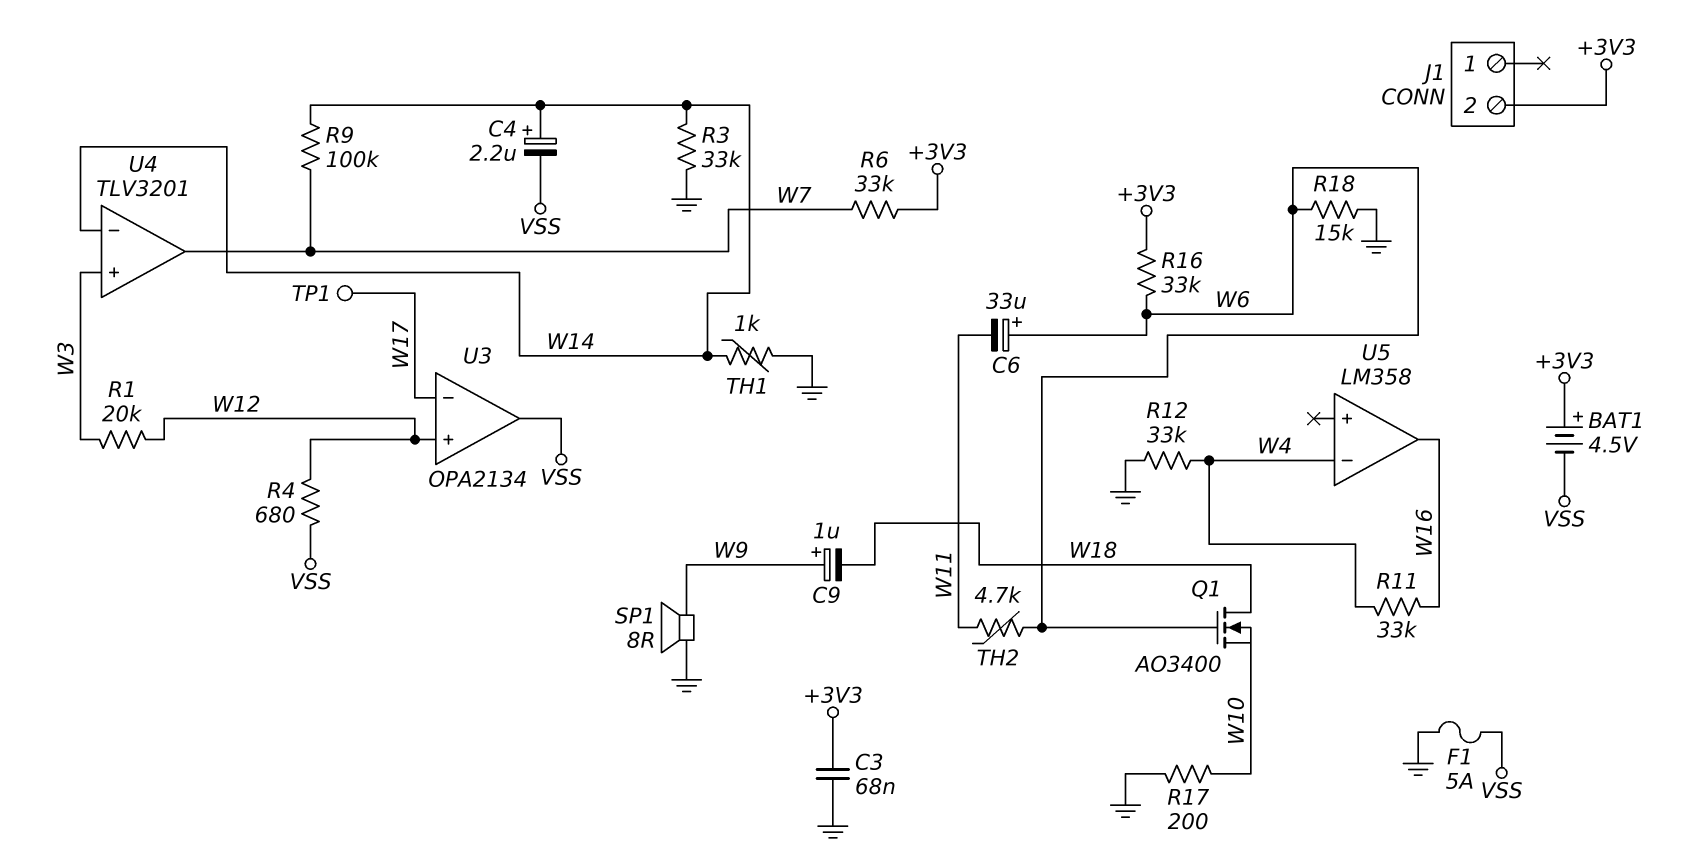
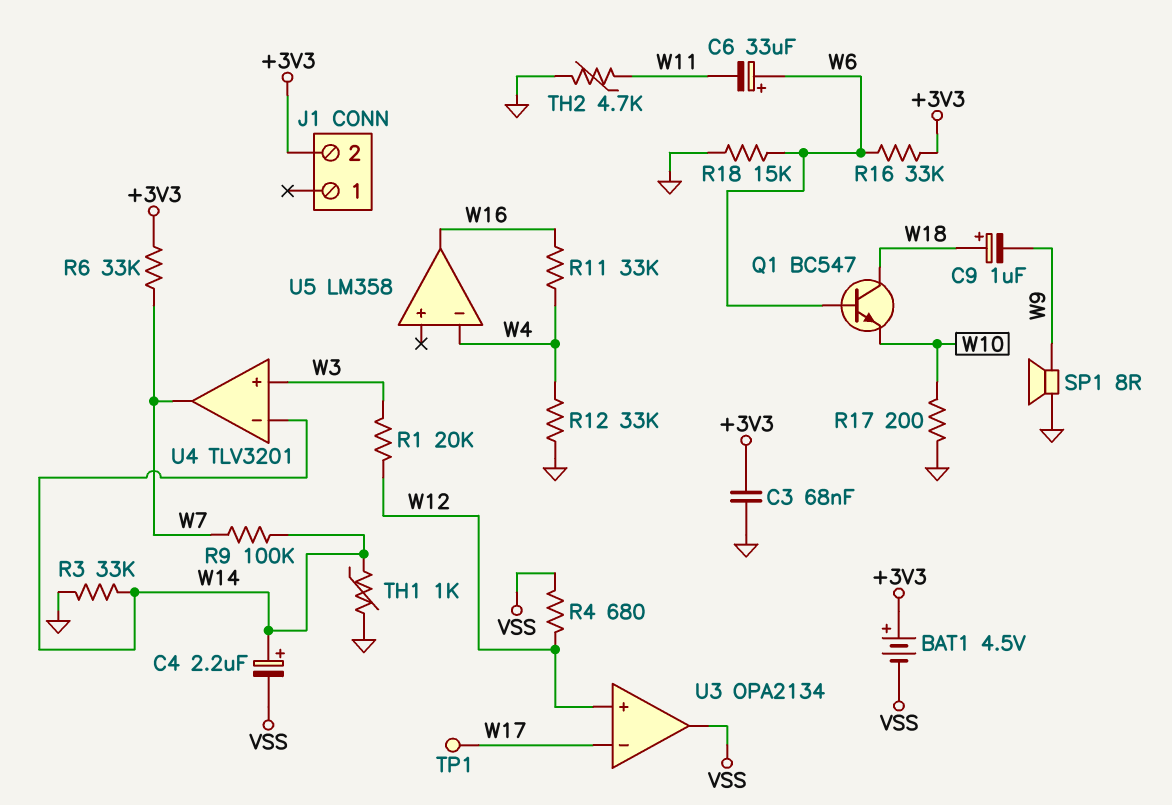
C9: 1uF (plus W9, minus W18) -> 1uF (plus W18, minus W9)
F1: 5A (GND, VSS) -> none
Q1: NMOS AO3400 (G W6, D W18, S W10) -> NPN BC547 (B W6, C W18, E W10)
TH2: 4.7k (W6, W11) -> 4.7k (GND, W11)

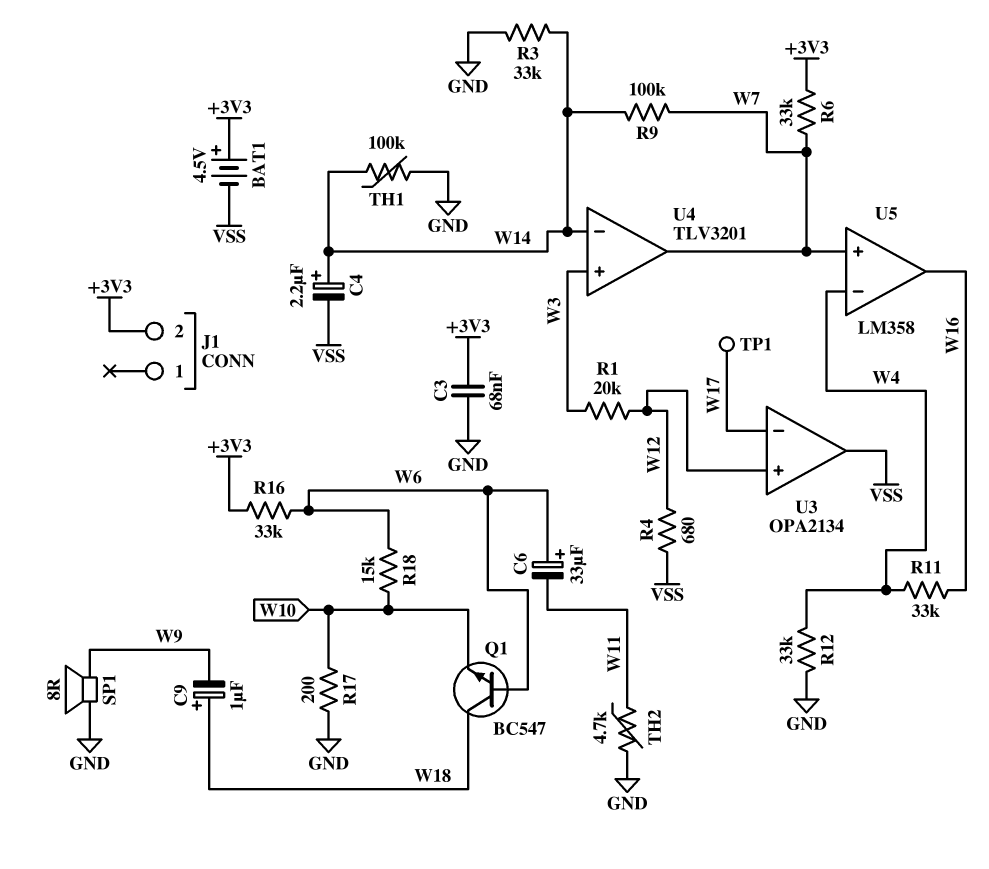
R18: 15k (GND, W6) -> 15k (W6, W10)
TH1: 1k (GND, W14) -> 100k (GND, W14)
U5 pin in+: none -> W7

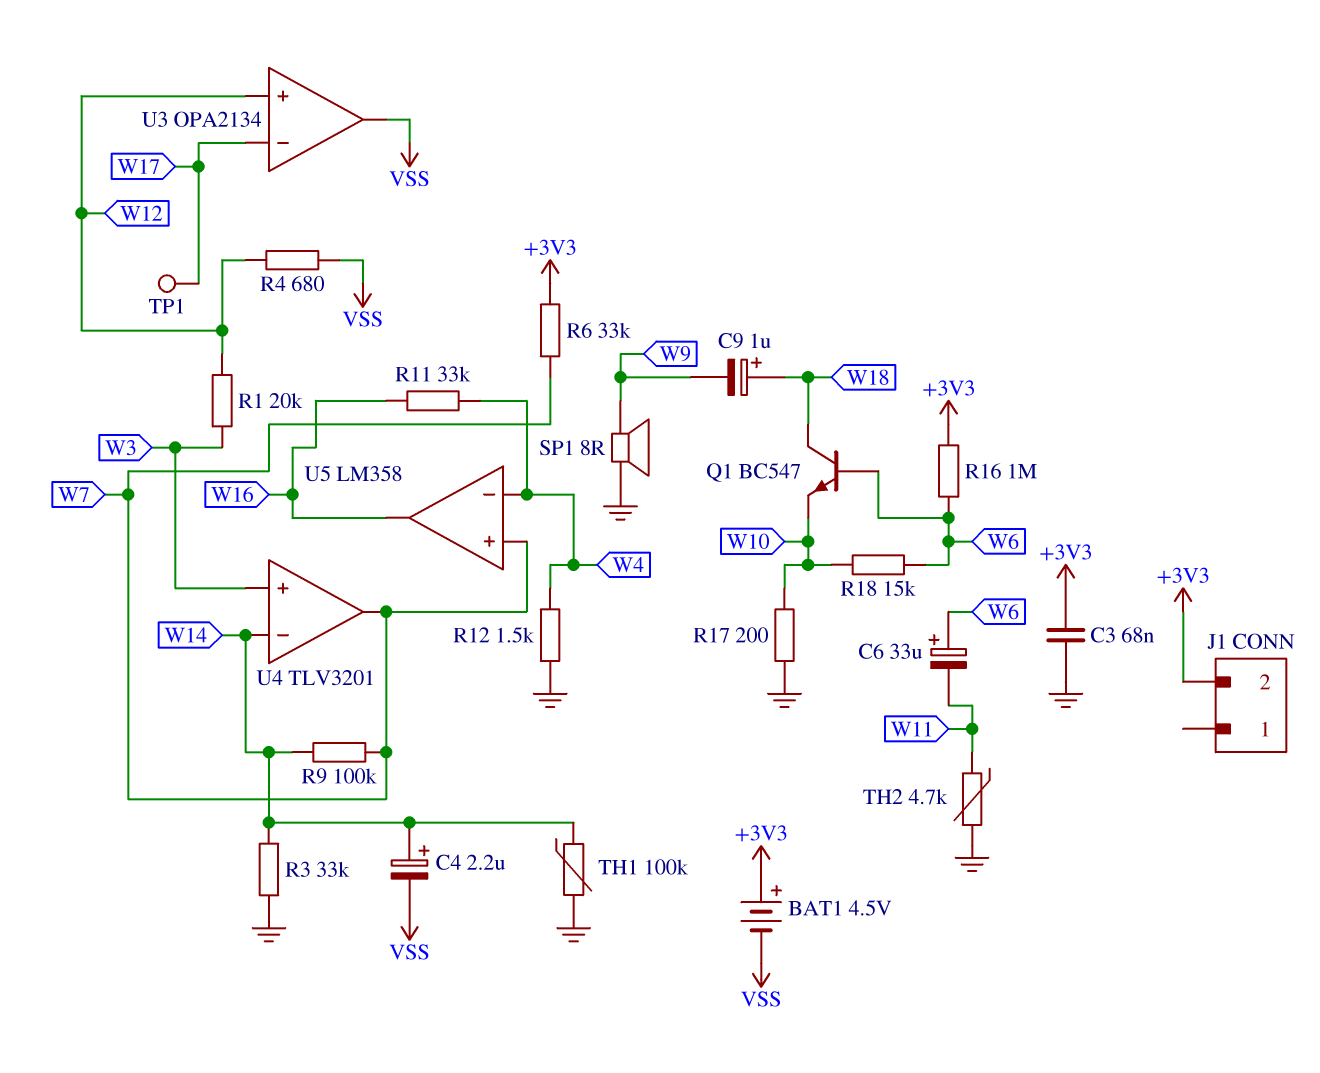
R12: 33k (GND, W4) -> 1.5k (GND, W4)
R16: 33k (+3V3, W6) -> 1M (+3V3, W6)

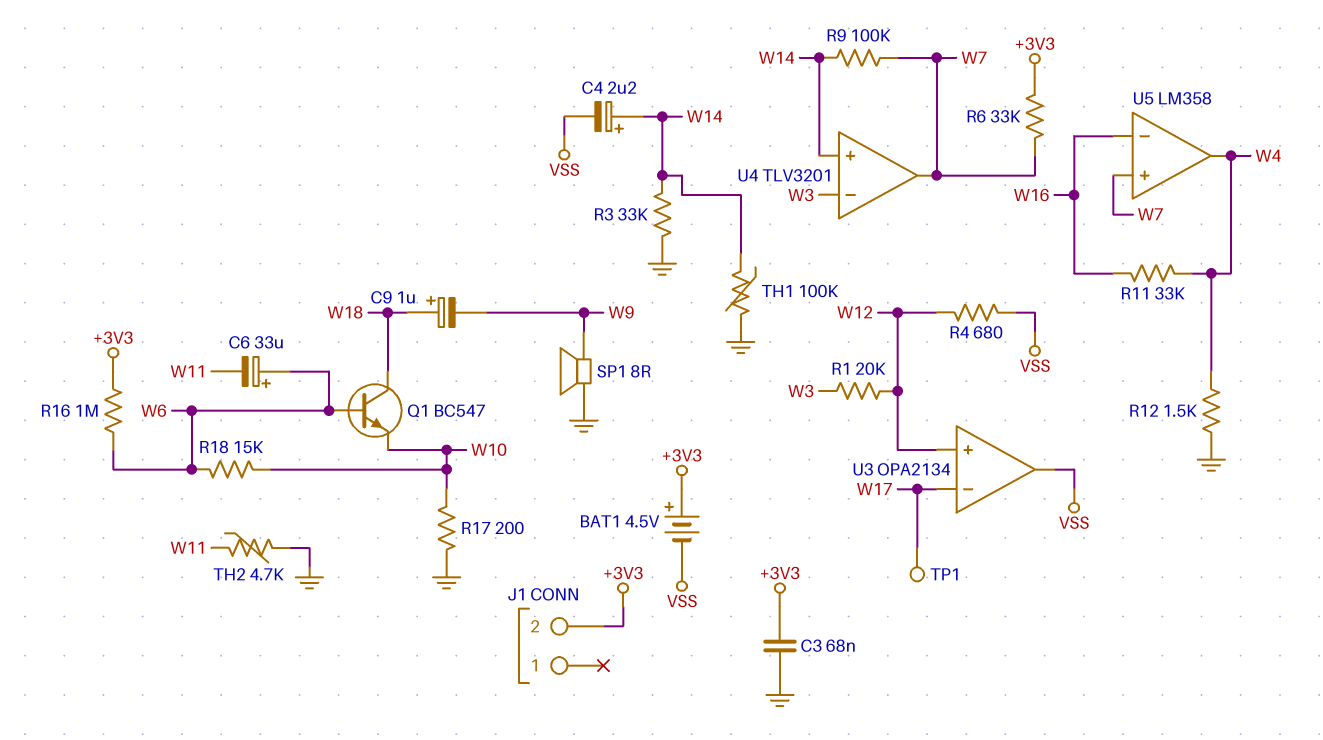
U4 pin in+: W3 -> W14
U4 pin in-: W14 -> W3
U5 pin in-: W4 -> W16
U5 pin out: W16 -> W4

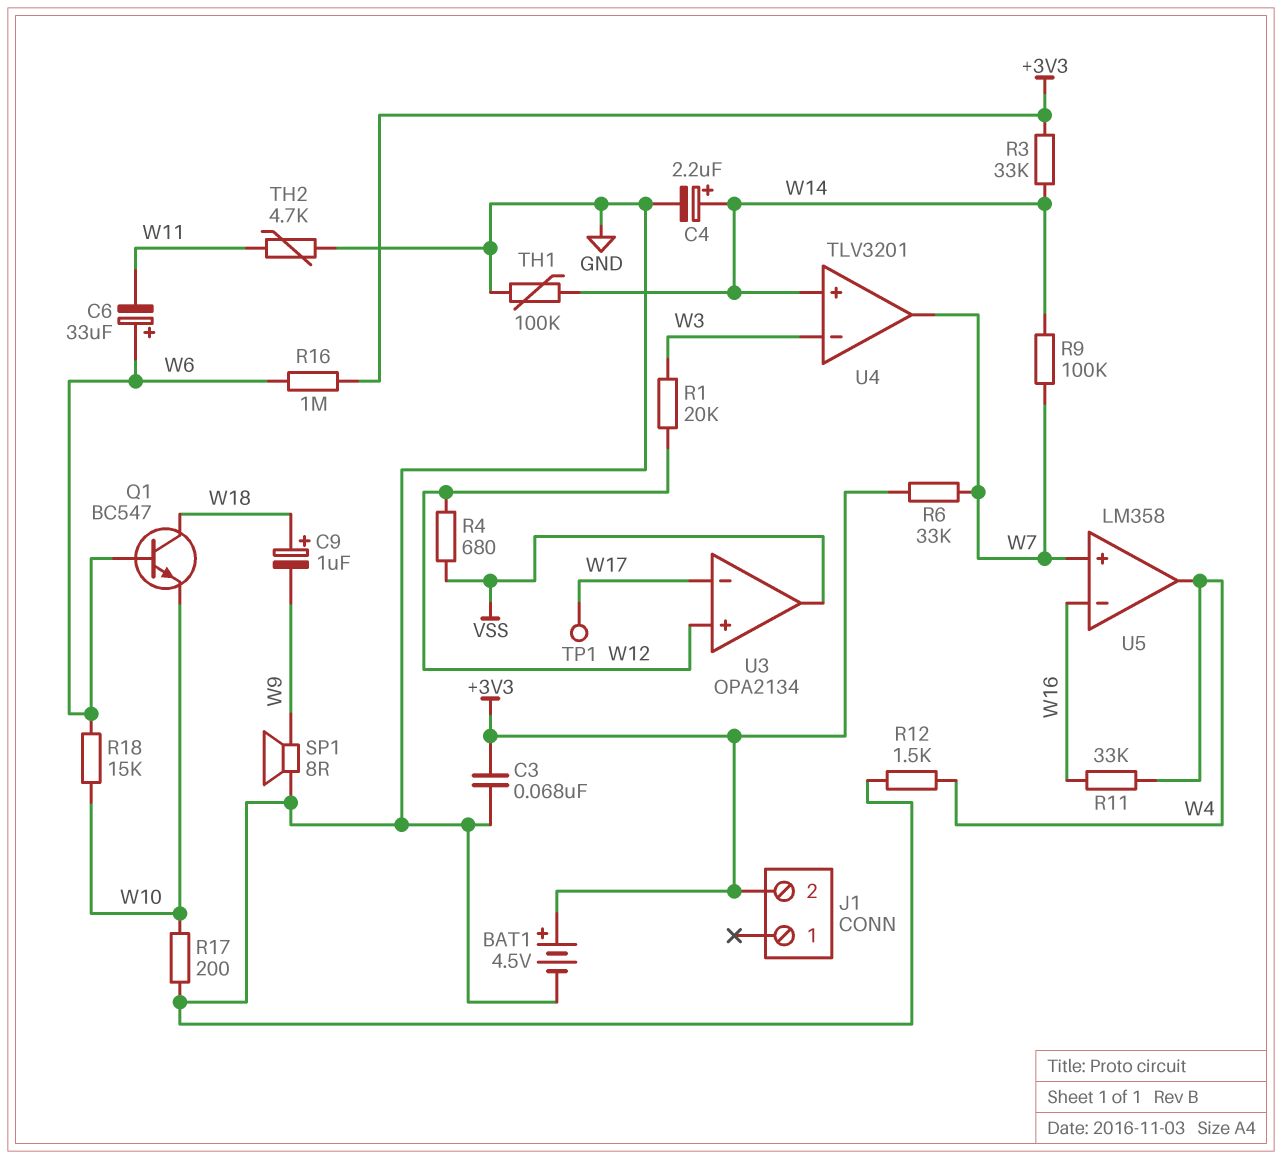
BAT1: 4.5V (plus +3V3, minus VSS) -> 4.5V (plus +3V3, minus GND)
C4: 2.2uF (plus W14, minus VSS) -> 2.2uF (plus W14, minus GND)
R3: 33k (GND, W14) -> 33k (+3V3, W14)

